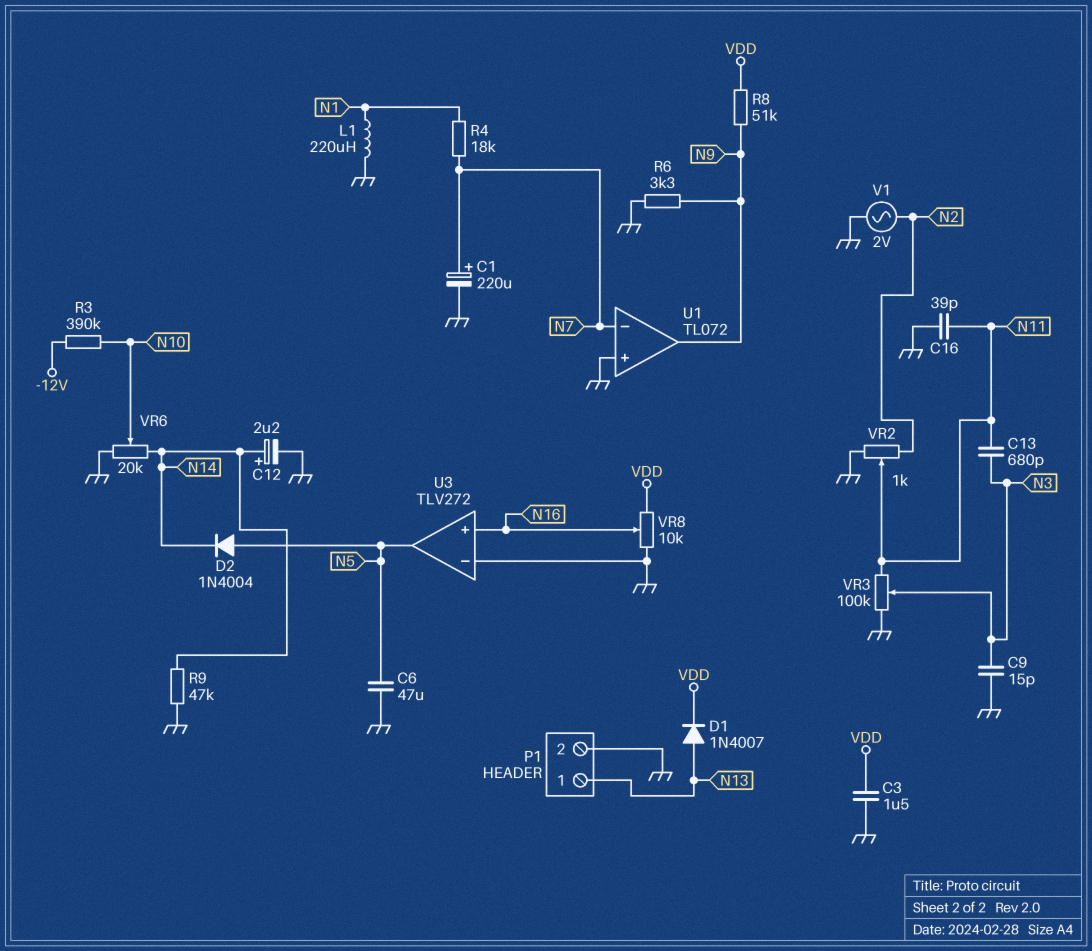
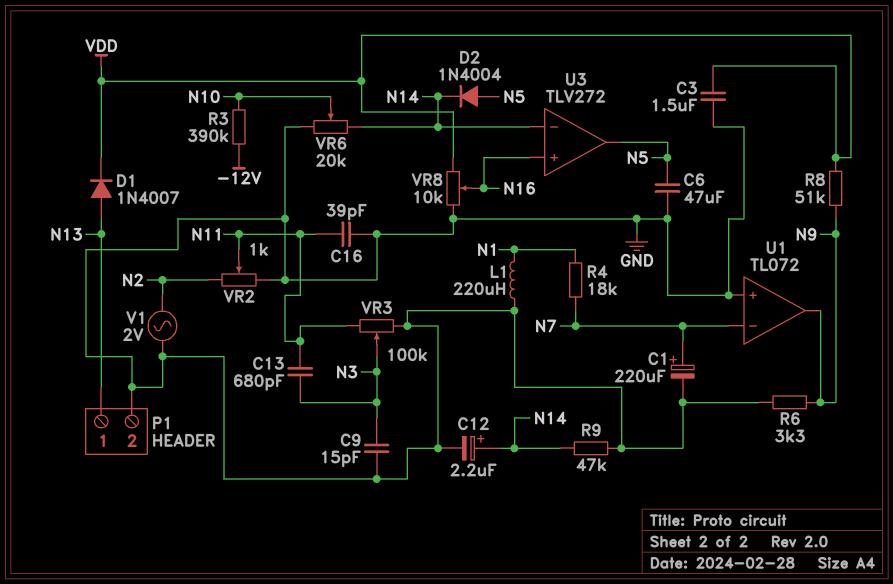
U3 pin in-: GND -> N14

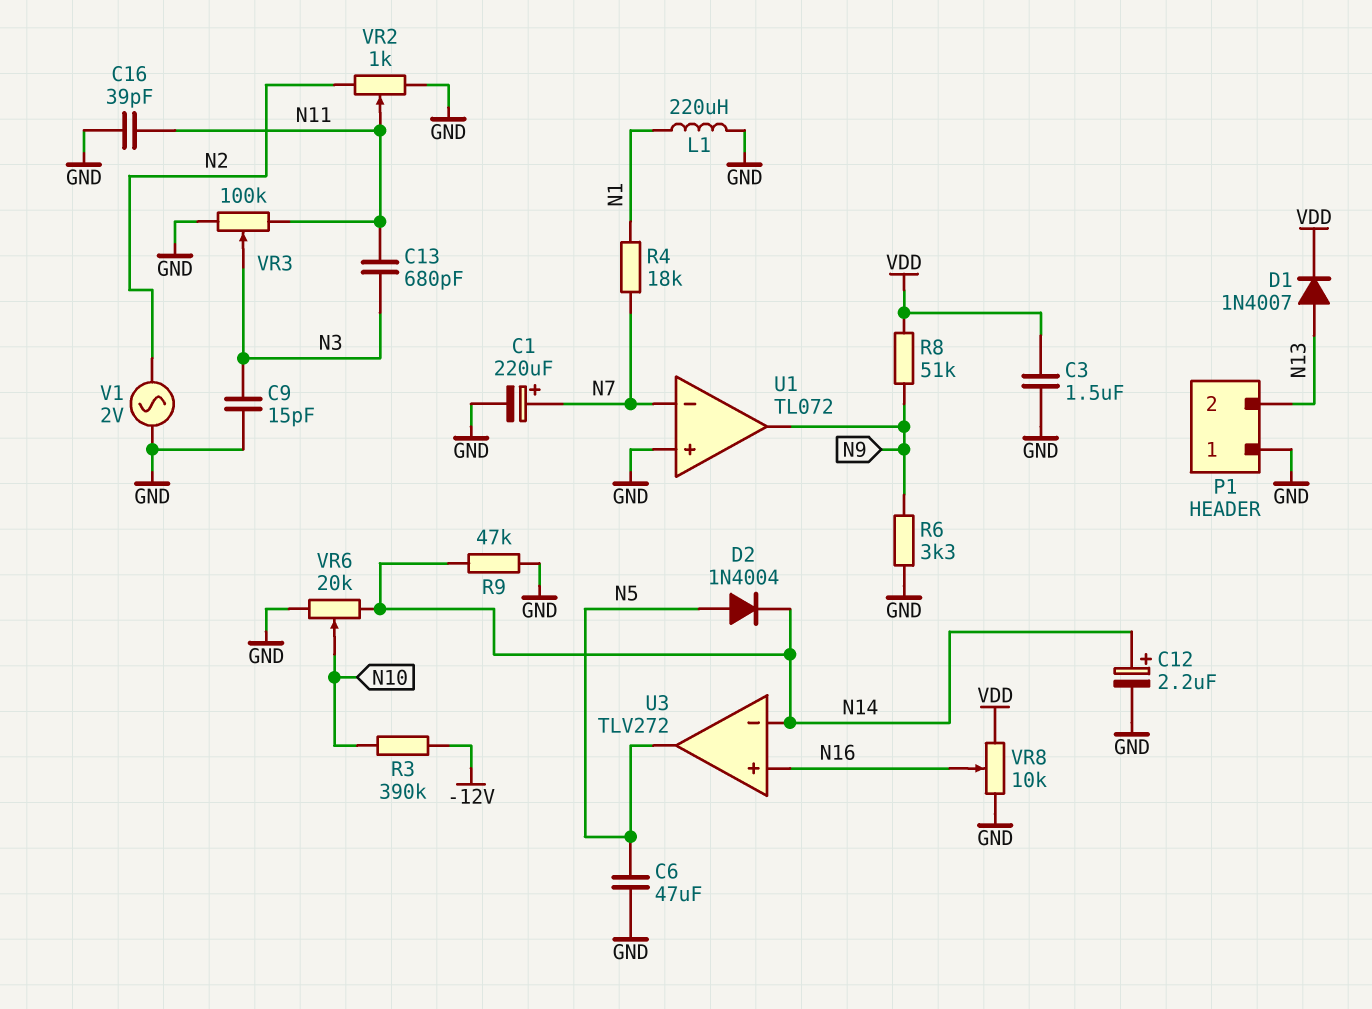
P1 pin 1: N13 -> GND
P1 pin 2: GND -> N13

